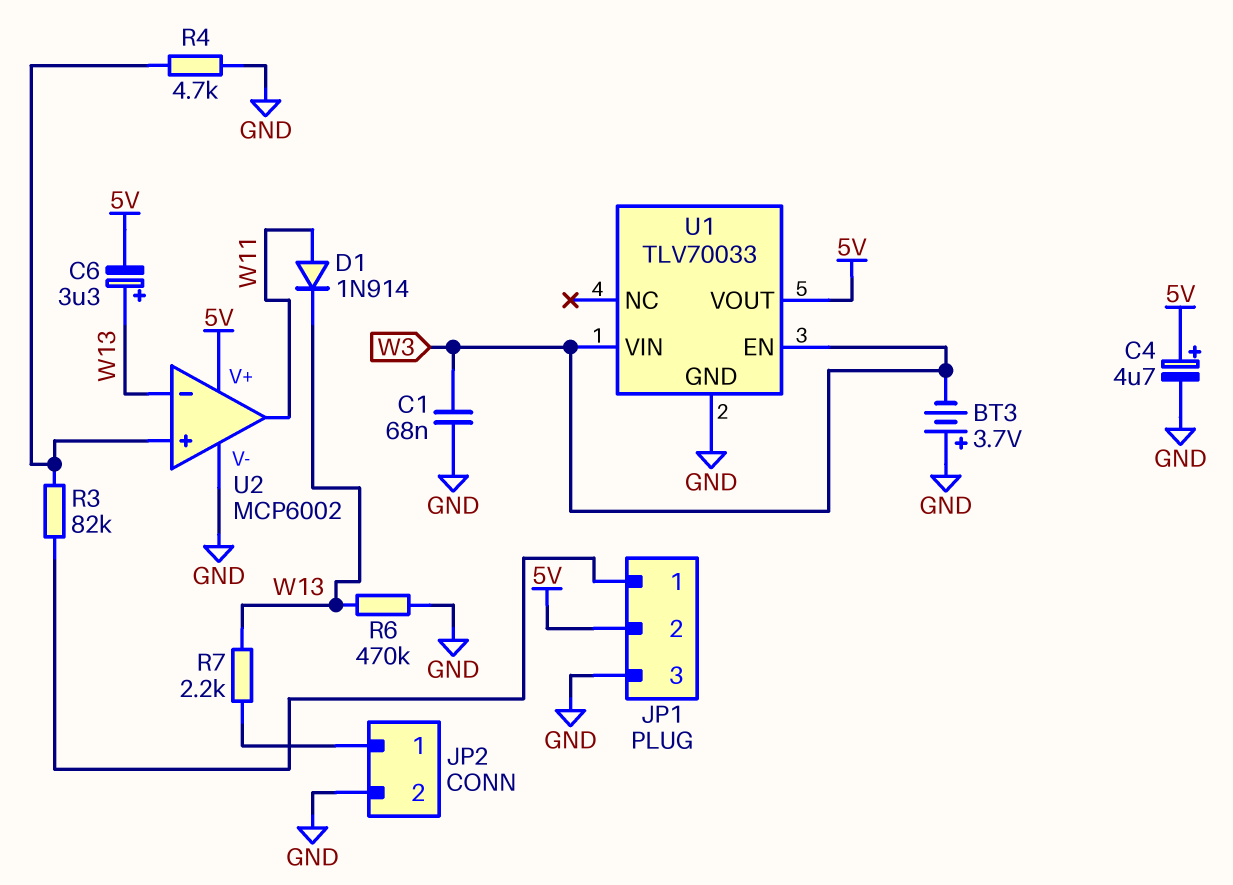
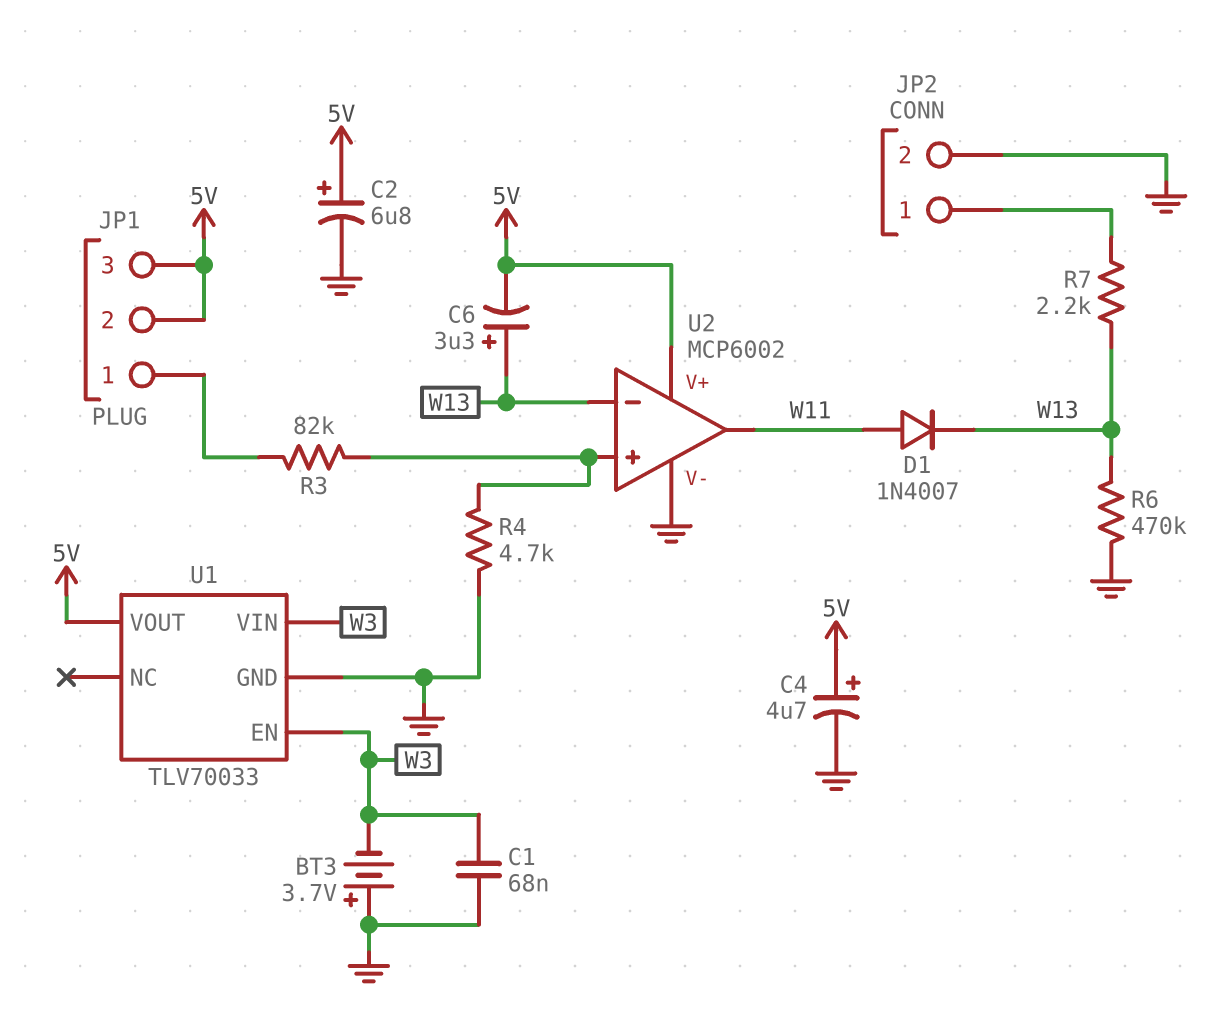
C2: none -> 6.8uF (plus 5V, minus GND)
D1: diode 1N914 (A W11, K W13) -> diode 1N4007 (A W11, K W13)
JP1 pin 3: GND -> 5V

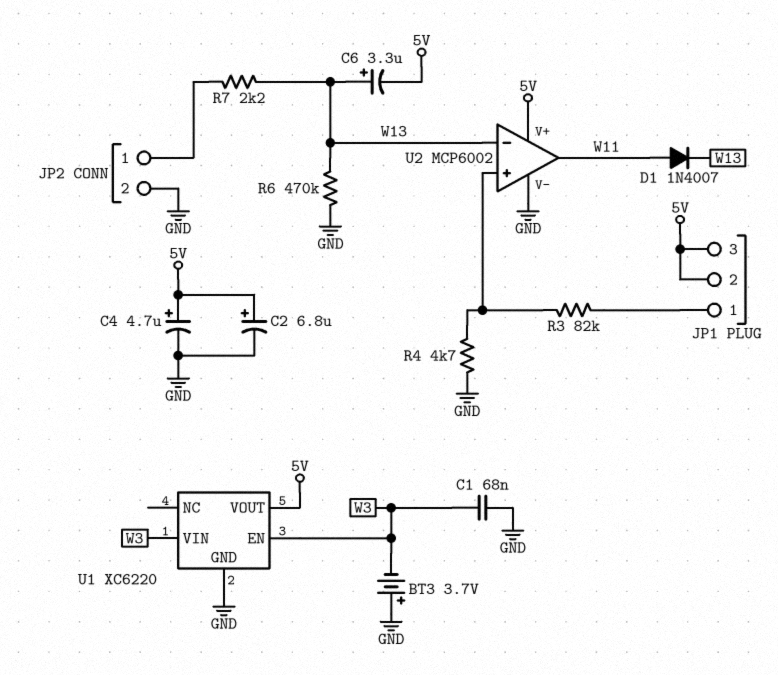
U1: TLV70033 -> XC6220

